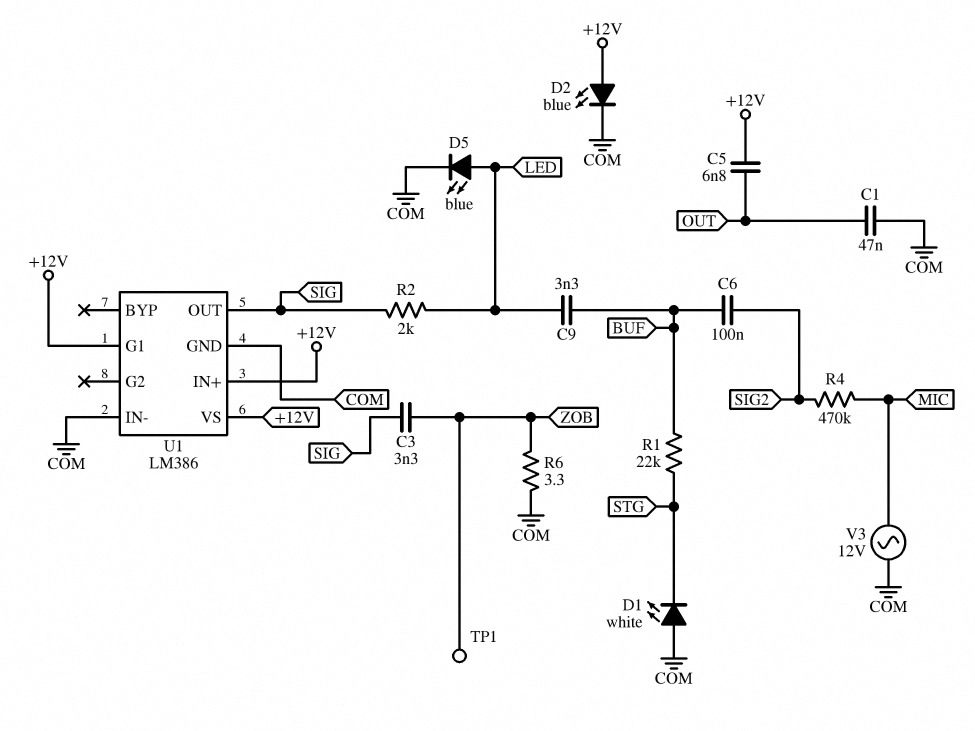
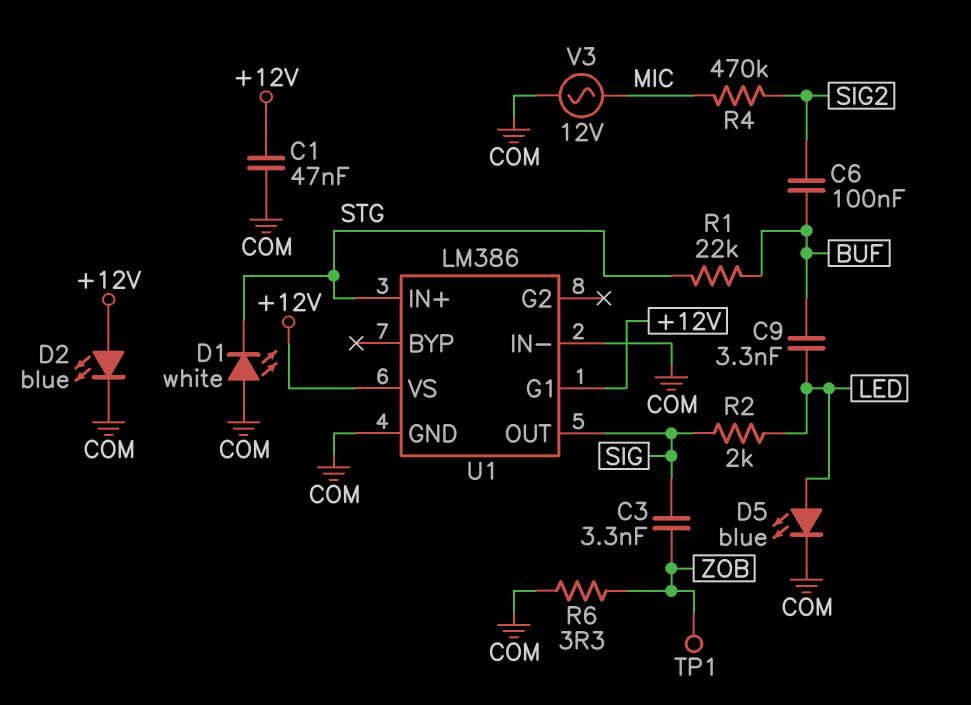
C1: 47nF (COM, OUT) -> 47nF (+12V, COM)
C5: 6.8nF (+12V, OUT) -> none
U1 pin IN+: +12V -> STG

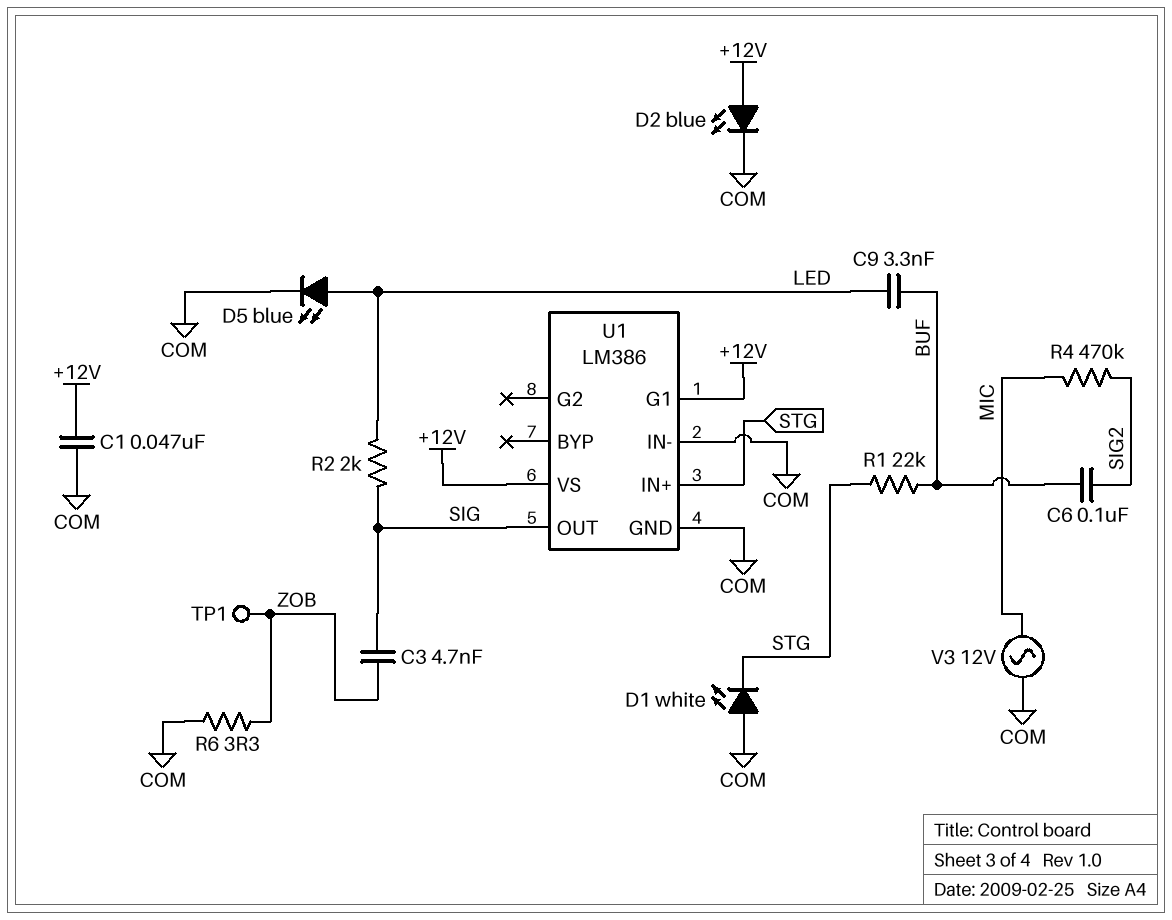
C3: 3.3nF (SIG, ZOB) -> 4.7nF (SIG, ZOB)

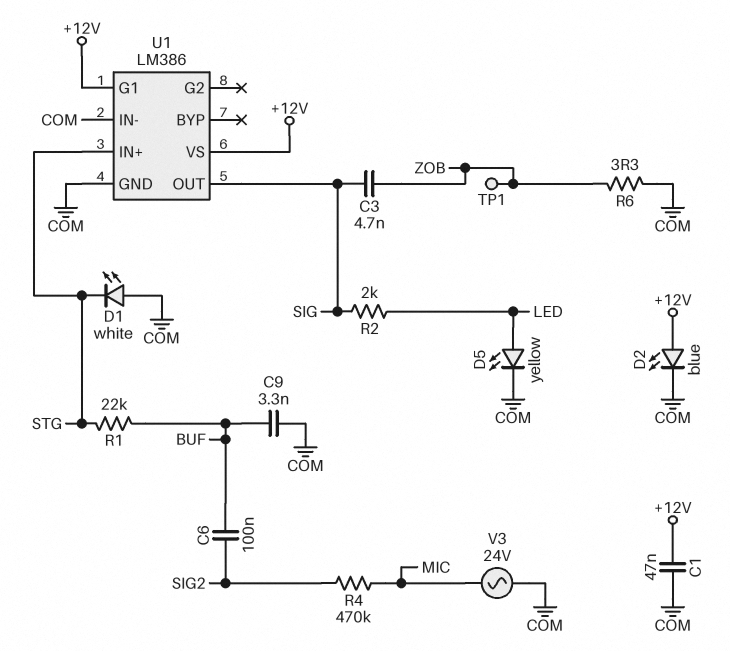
C9: 3.3nF (BUF, LED) -> 3.3nF (BUF, COM)
D5: LED blue (A LED, K COM) -> LED yellow (A LED, K COM)
V3: AC 12V (COM, MIC) -> AC 24V (COM, MIC)

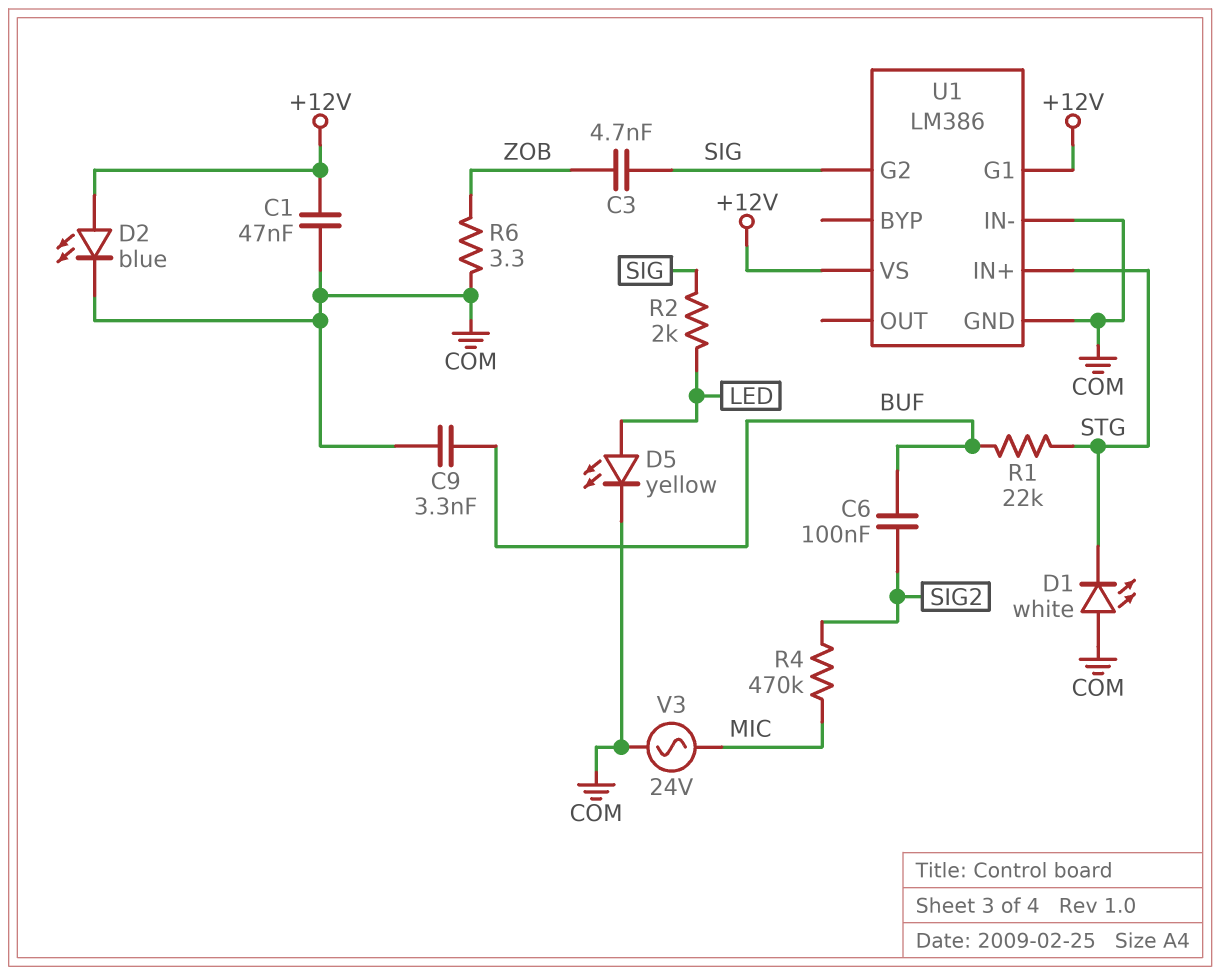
TP1: test point (ZOB) -> none
U1 pin G2: none -> SIG
U1 pin OUT: SIG -> none

